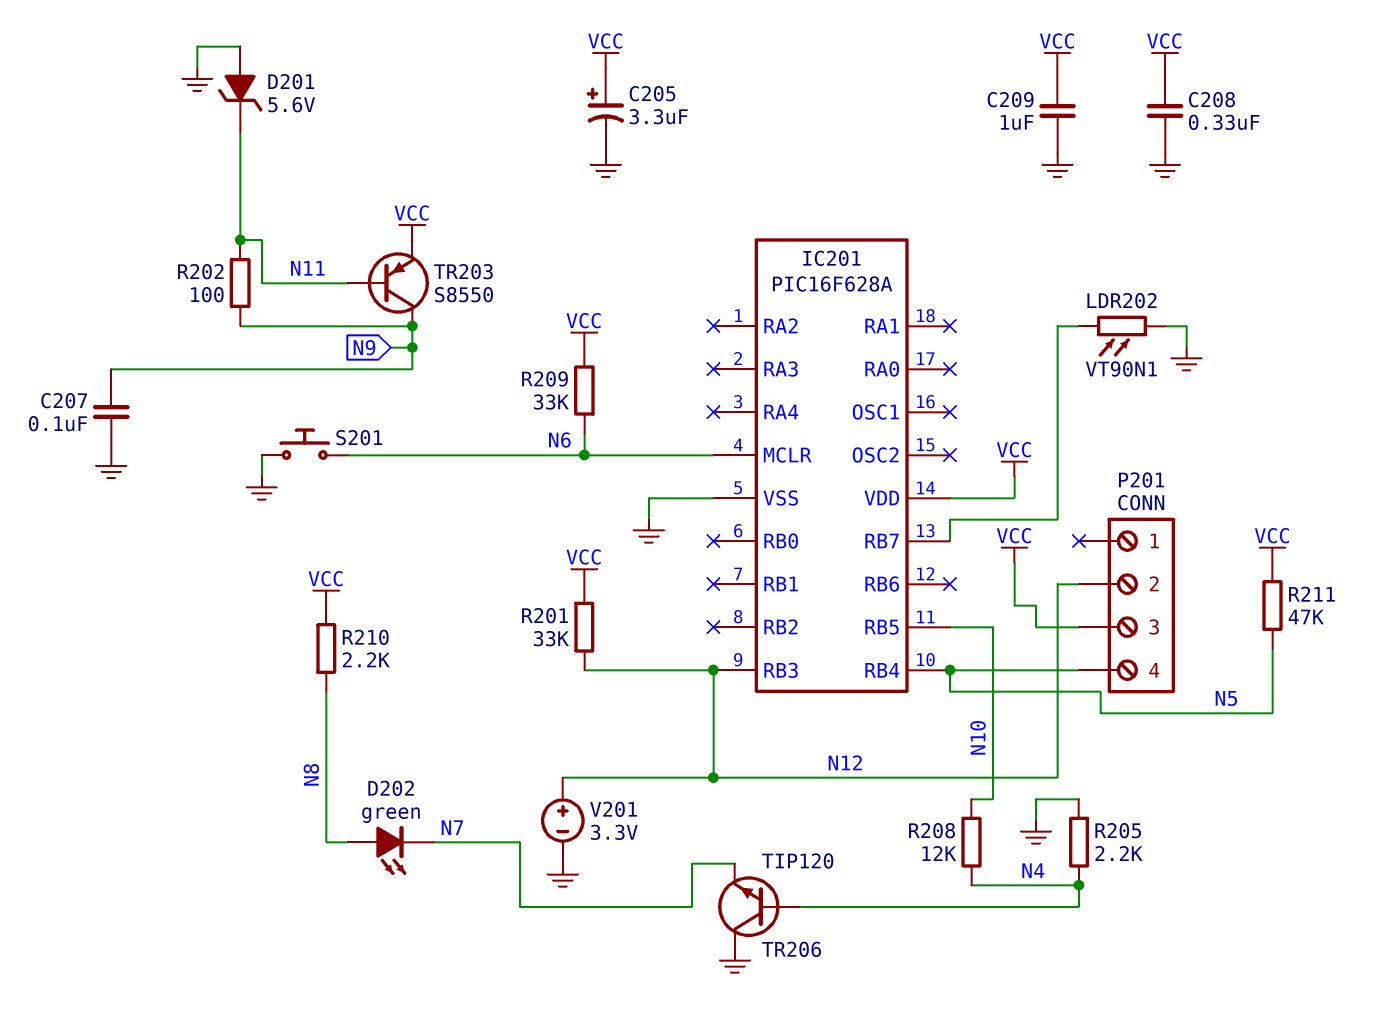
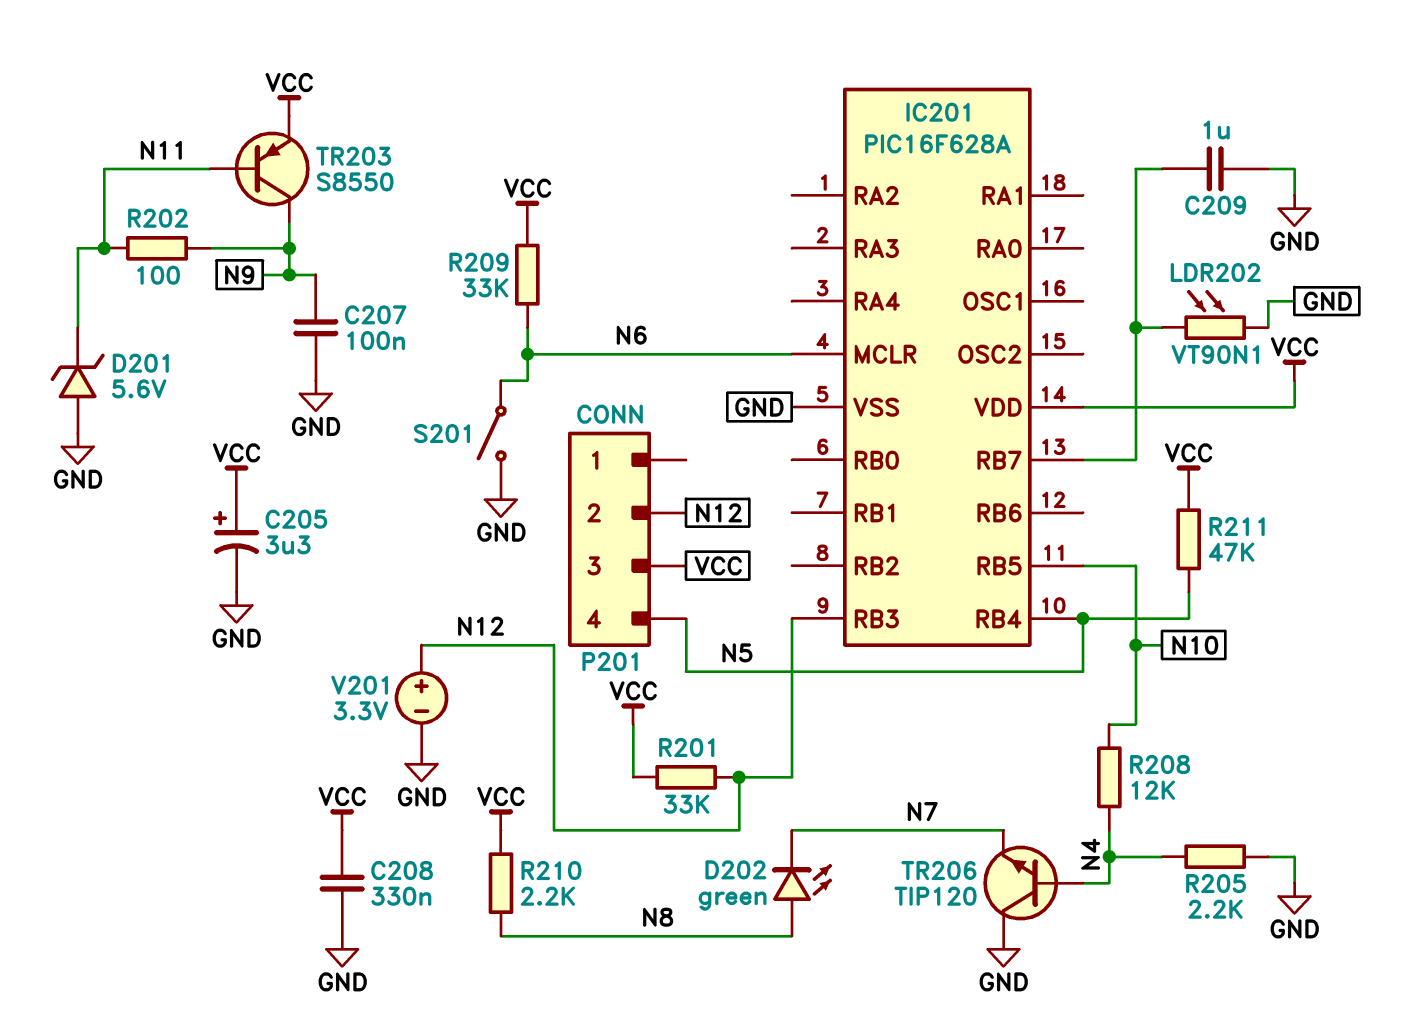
C209: 1uF (GND, VCC) -> 1uF (GND, IC201/RB7)
S201: button (GND, N6) -> switch (GND, N6)

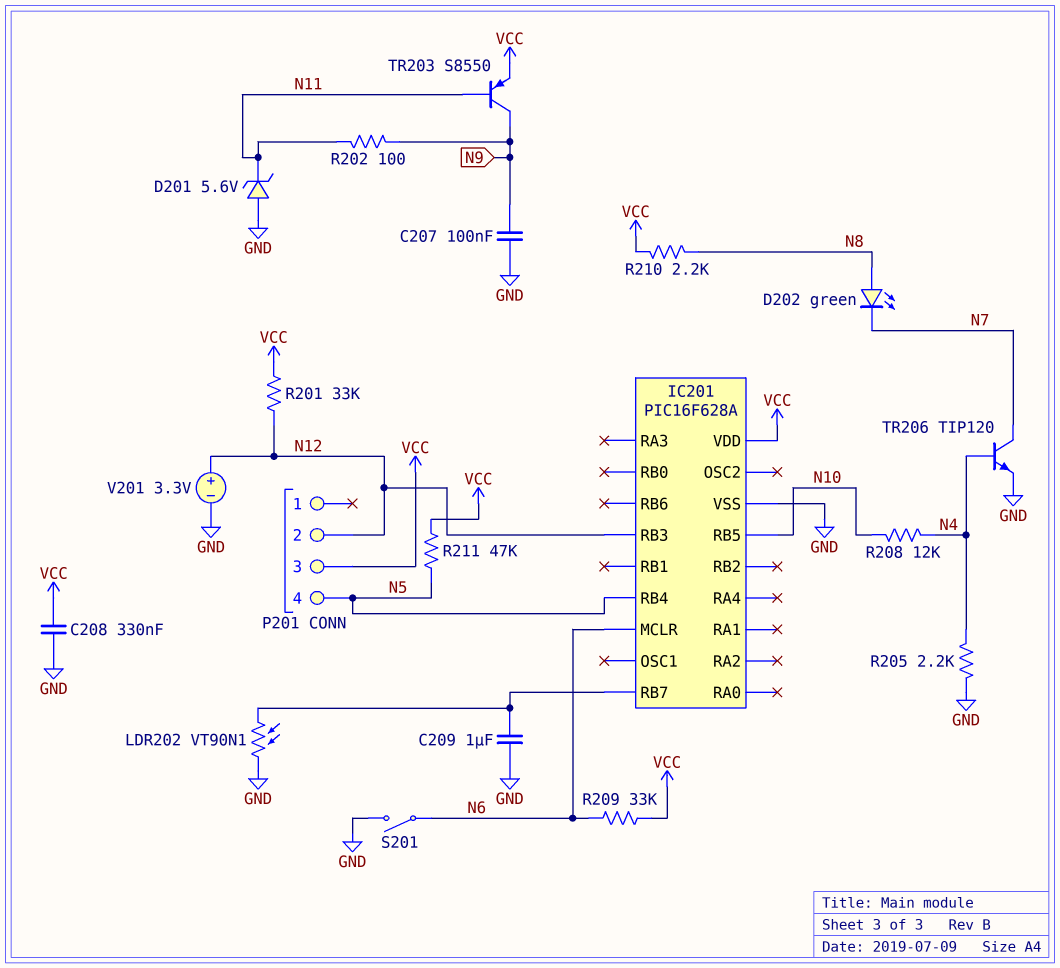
C205: 3.3uF (plus VCC, minus GND) -> none
TR206: NPN TIP120 (B N4, C GND, E N7) -> NPN TIP120 (B N4, C N7, E GND)

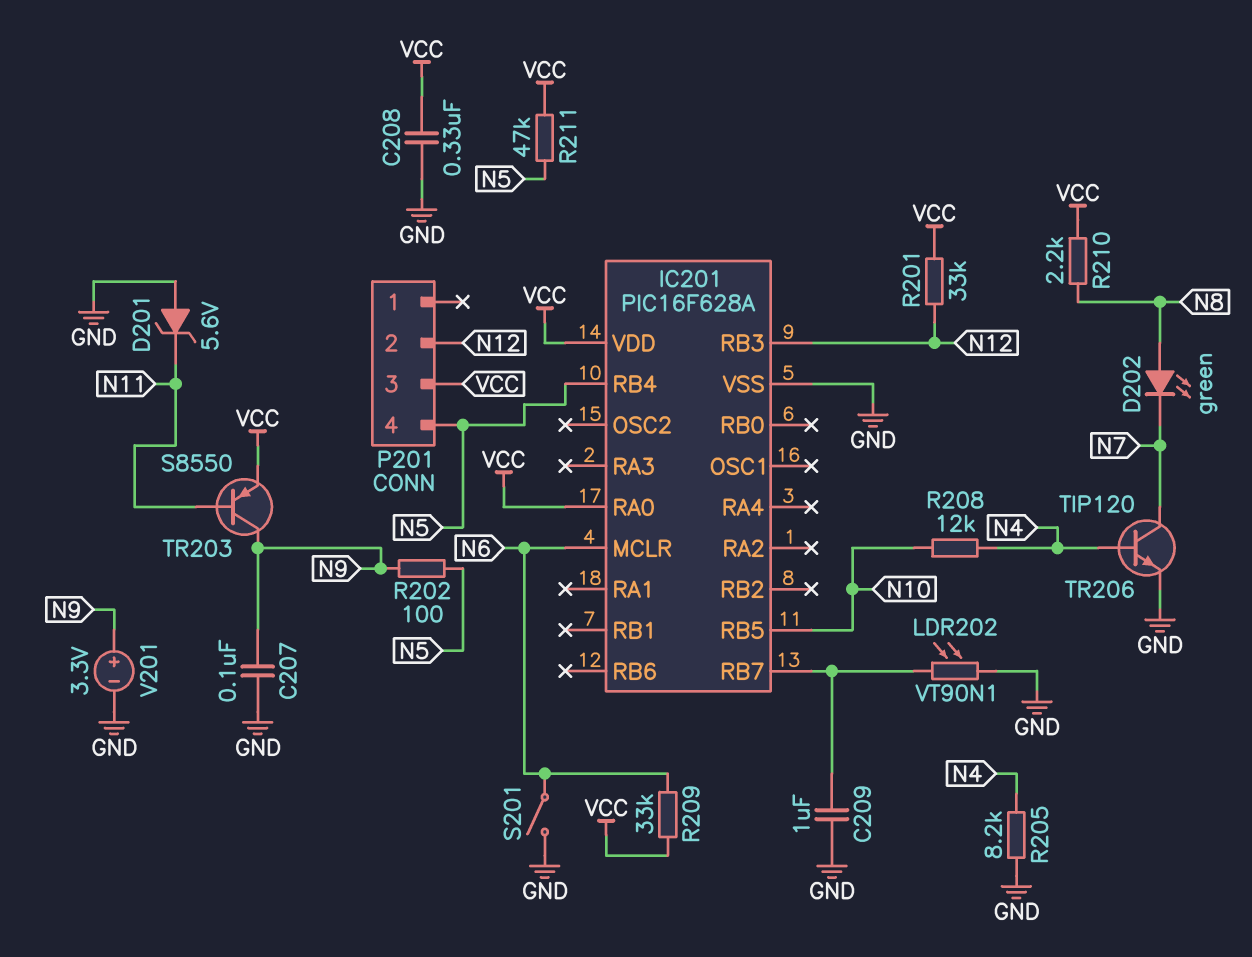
IC201 pin RA0: none -> VCC
R202: 100 (N9, N11) -> 100 (N5, N9)
R205: 2.2k (GND, N4) -> 8.2k (GND, N4)
V201: 3.3V (plus N12, minus GND) -> 3.3V (plus N9, minus GND)

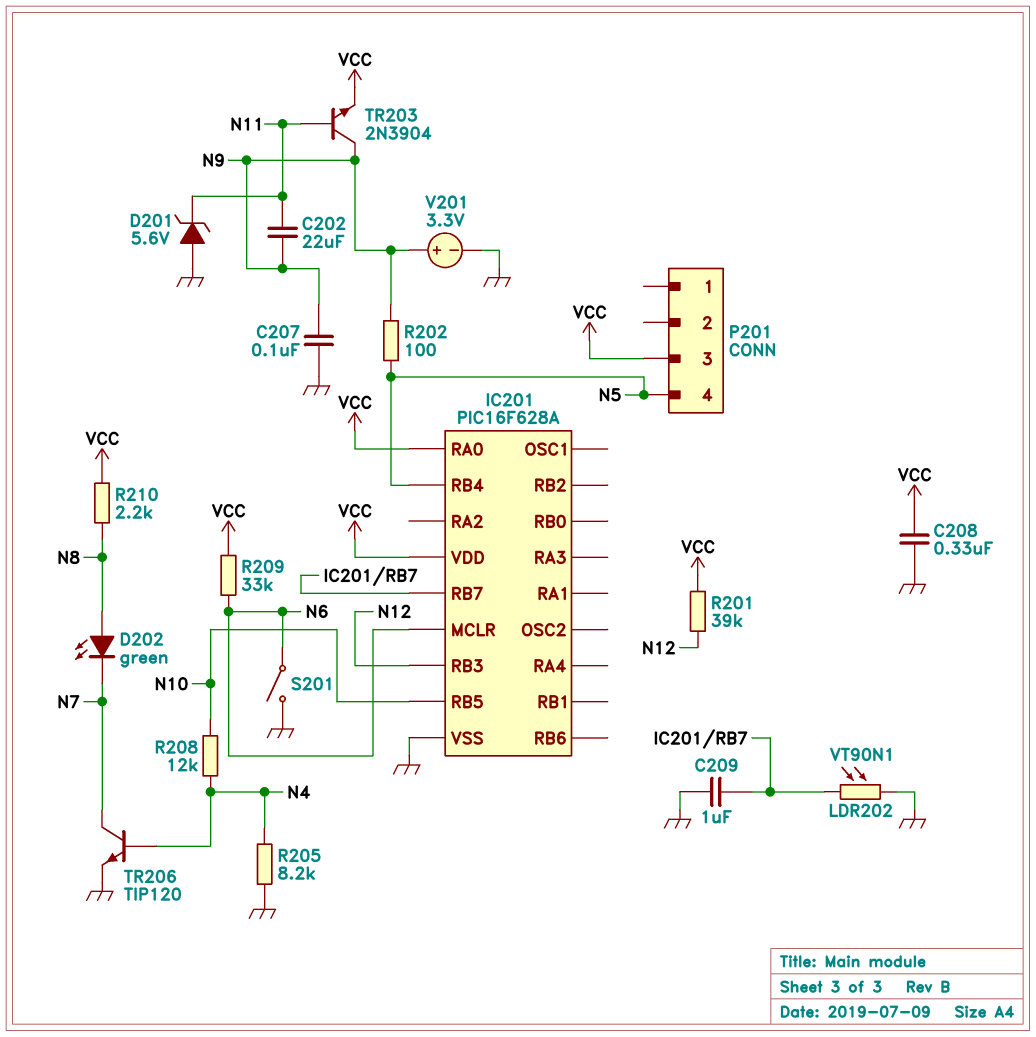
C202: none -> 22uF (N9, N11)
P201 pin 2: N12 -> none
R201: 33k (N12, VCC) -> 39k (N12, VCC)
R211: 47k (N5, VCC) -> none
TR203: PNP S8550 (B N11, C N9, E VCC) -> NPN 2N3904 (B N11, C N9, E VCC)

